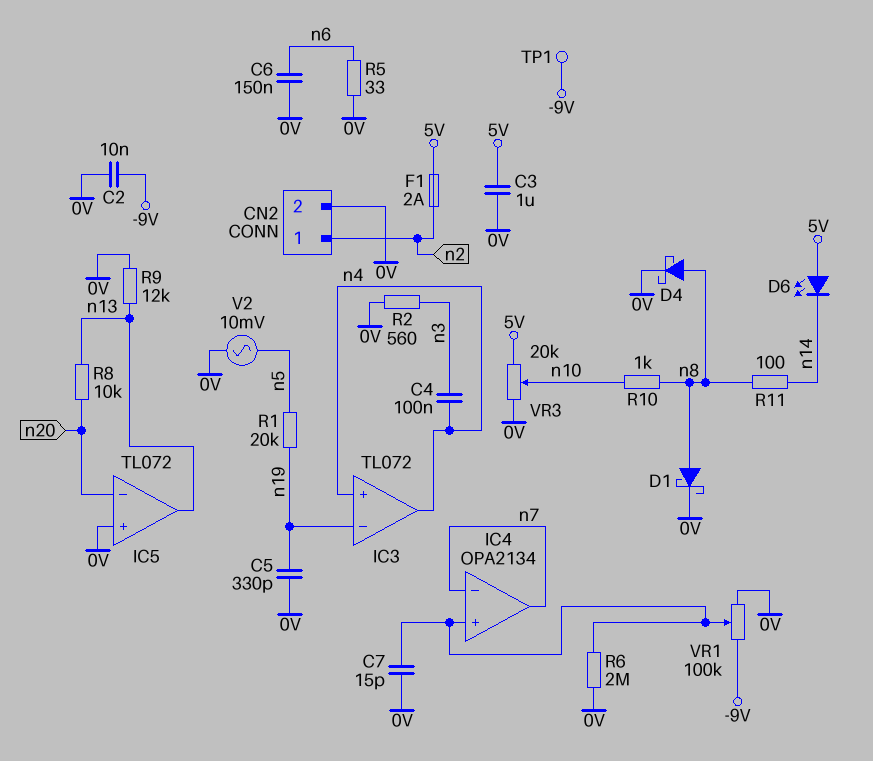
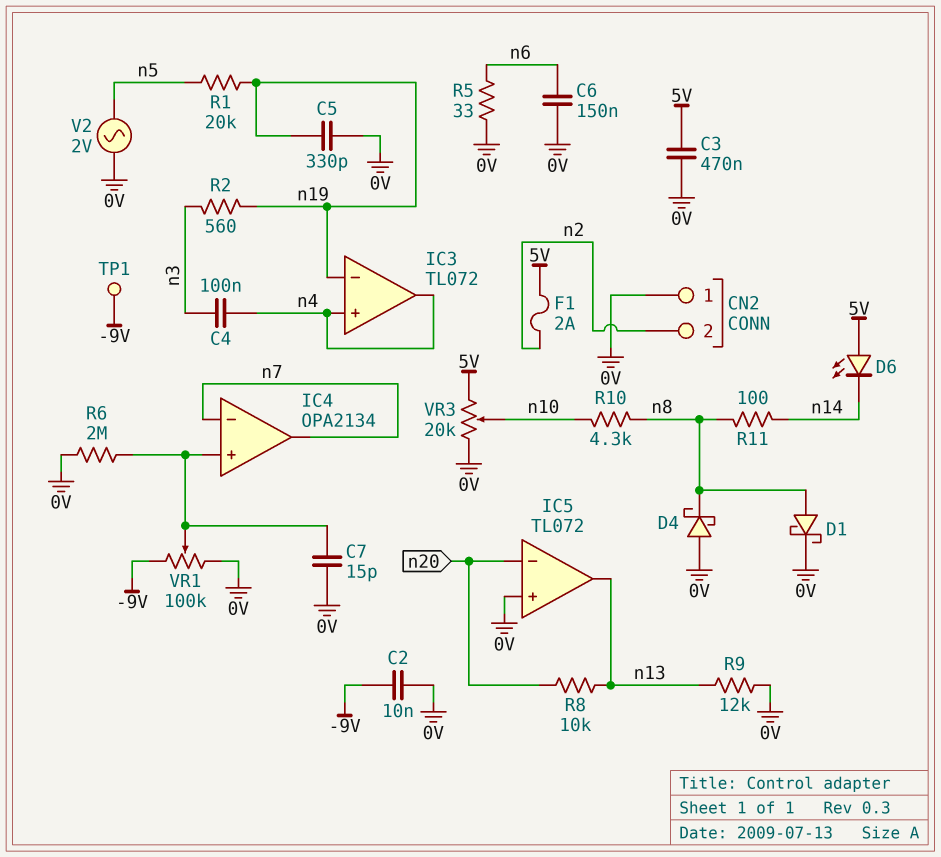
C3: 1uF (0V, 5V) -> 470nF (0V, 5V)
CN2 pin 1: n2 -> 0V
CN2 pin 2: 0V -> n2
D4: schottky (A n8, K 0V) -> schottky (A 0V, K n8)
R2: 560 (0V, n3) -> 560 (n3, n19)
R10: 1k (n8, n10) -> 4.3k (n8, n10)
V2: AC 10mV (0V, n5) -> AC 2V (0V, n5)

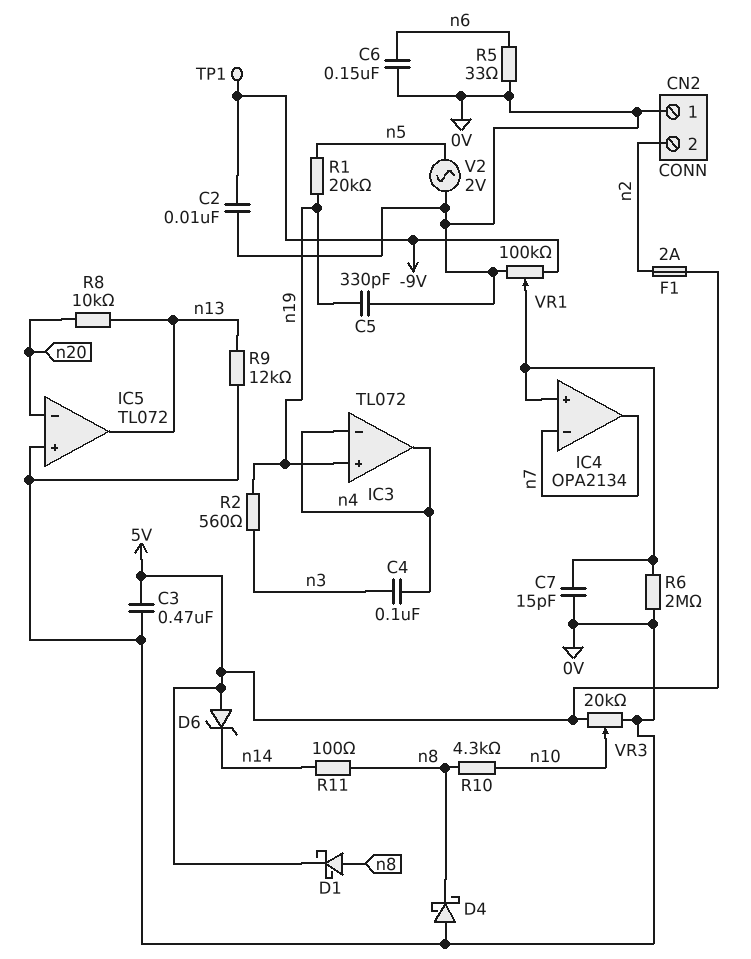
D1: schottky (A n8, K 0V) -> schottky (A n8, K 5V)
D6: LED (A 5V, K n14) -> zener (A 5V, K n14)
IC3 pin in+: n4 -> n19
IC3 pin in-: n19 -> n4

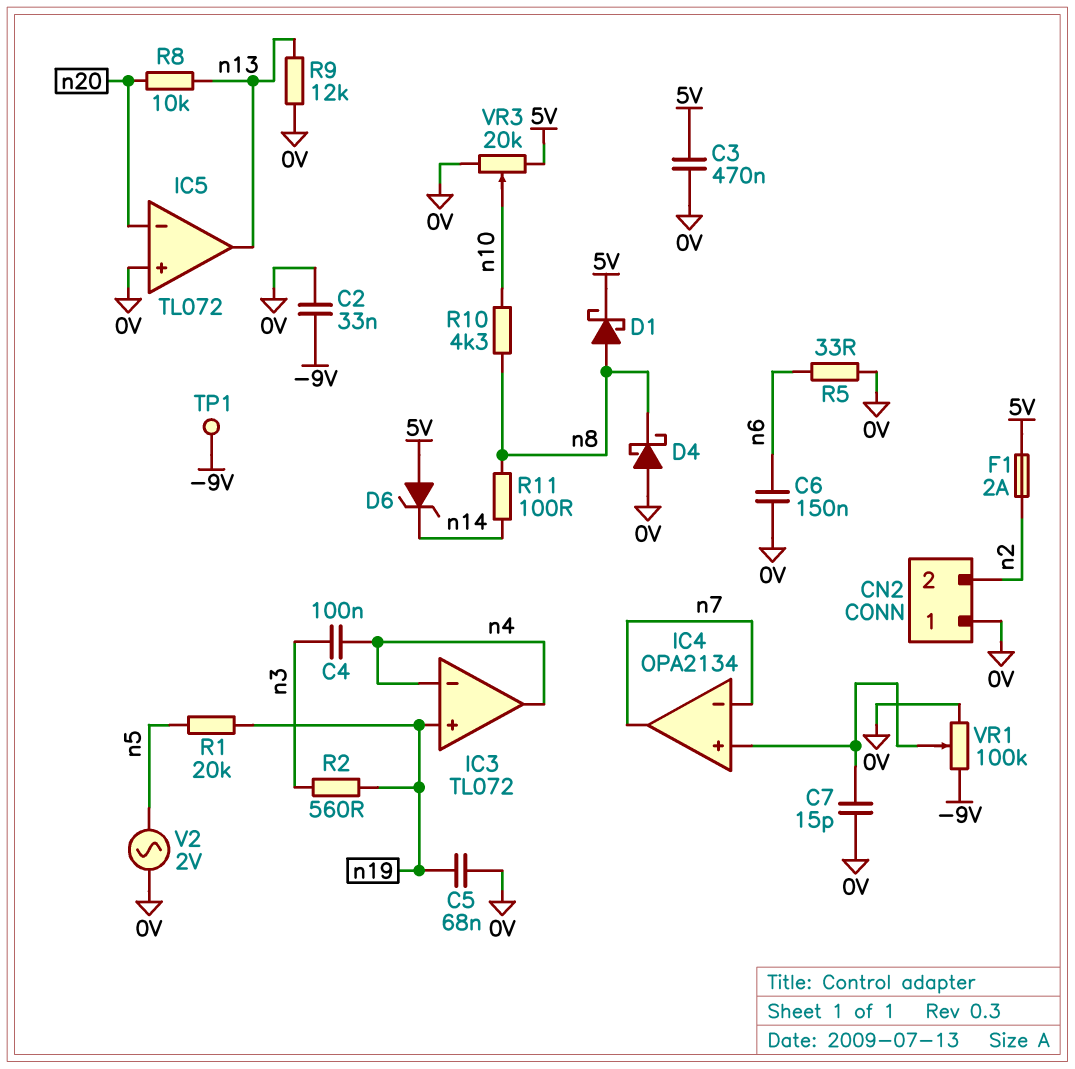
C2: 10nF (-9V, 0V) -> 33nF (-9V, 0V)
C5: 330pF (0V, n19) -> 68nF (0V, n19)
R6: 2M (0V, IC4/in+) -> none

